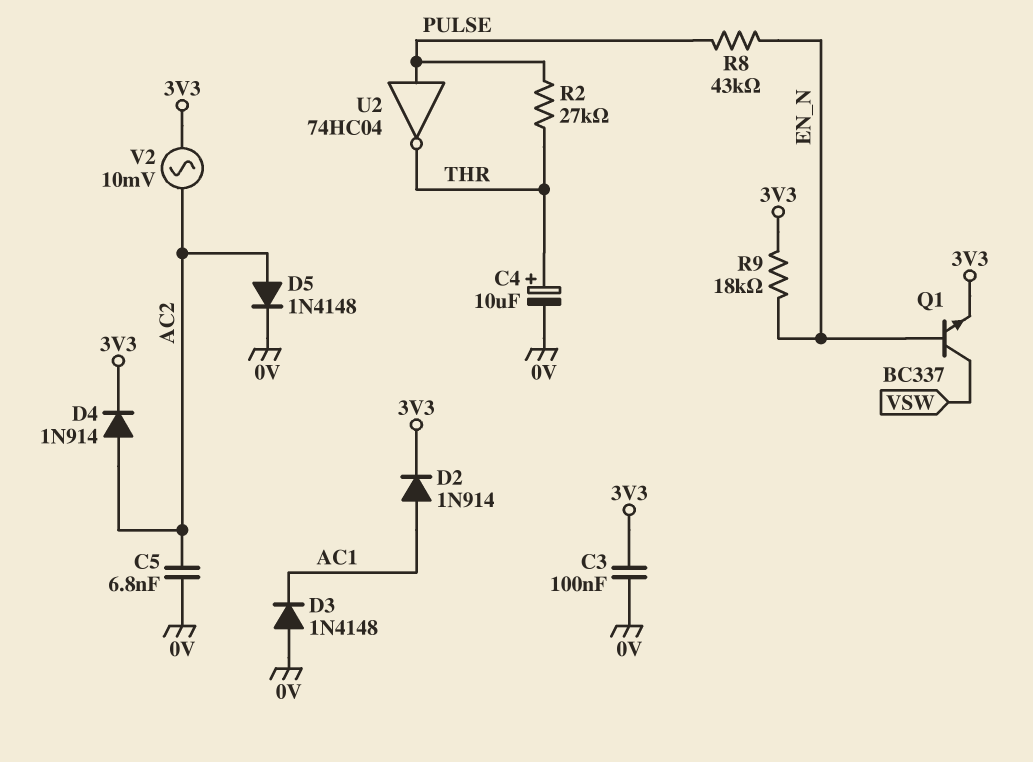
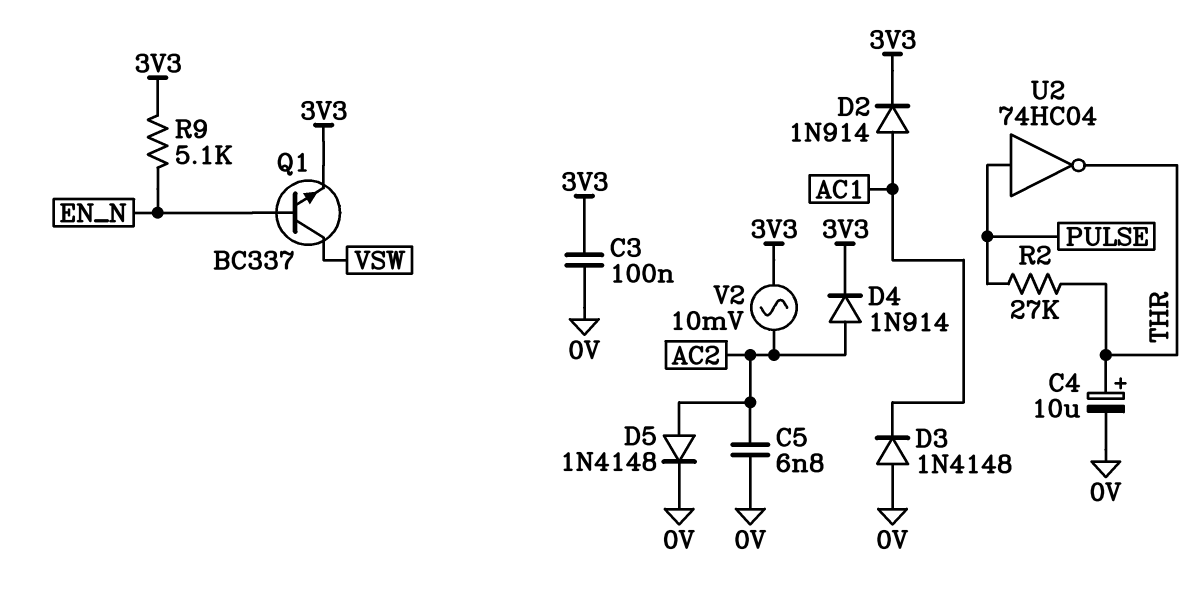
R8: 43k (EN_N, PULSE) -> none
R9: 18k (3V3, EN_N) -> 5.1k (3V3, EN_N)

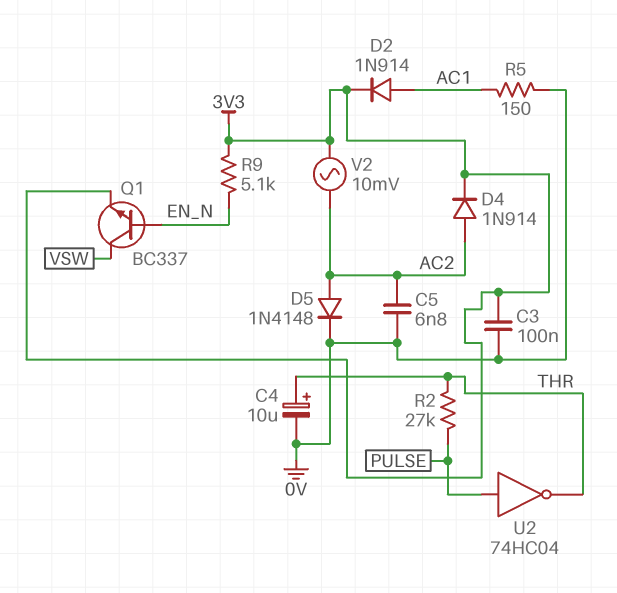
D3: diode 1N4148 (A 0V, K AC1) -> none
R5: none -> 150 (0V, AC1)

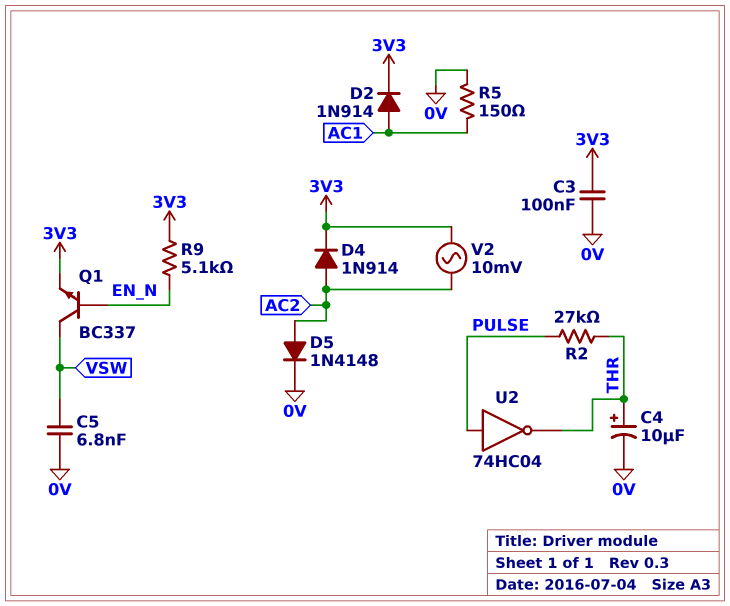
C5: 6.8nF (0V, AC2) -> 6.8nF (0V, VSW)

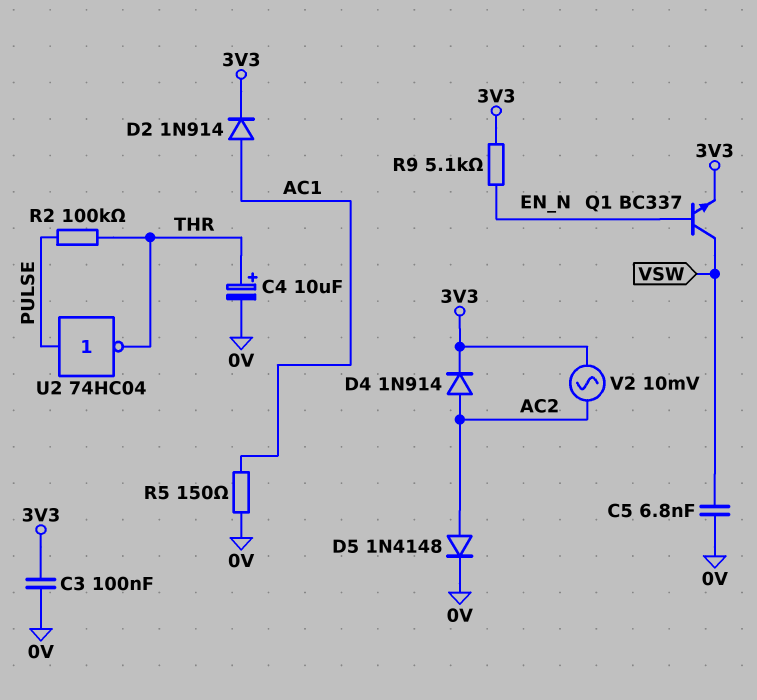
R2: 27k (PULSE, THR) -> 100k (PULSE, THR)

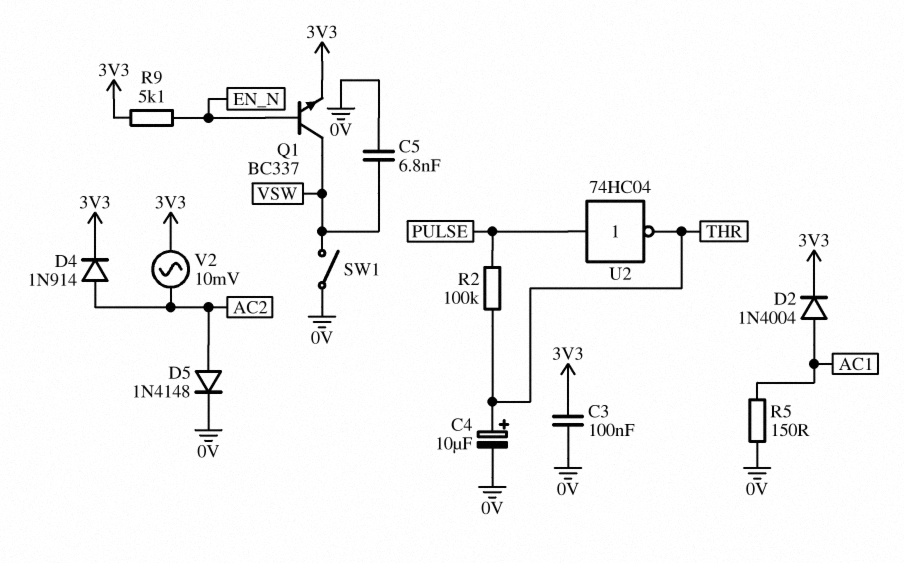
D2: diode 1N914 (A AC1, K 3V3) -> diode 1N4004 (A AC1, K 3V3)
SW1: none -> switch (0V, VSW)

